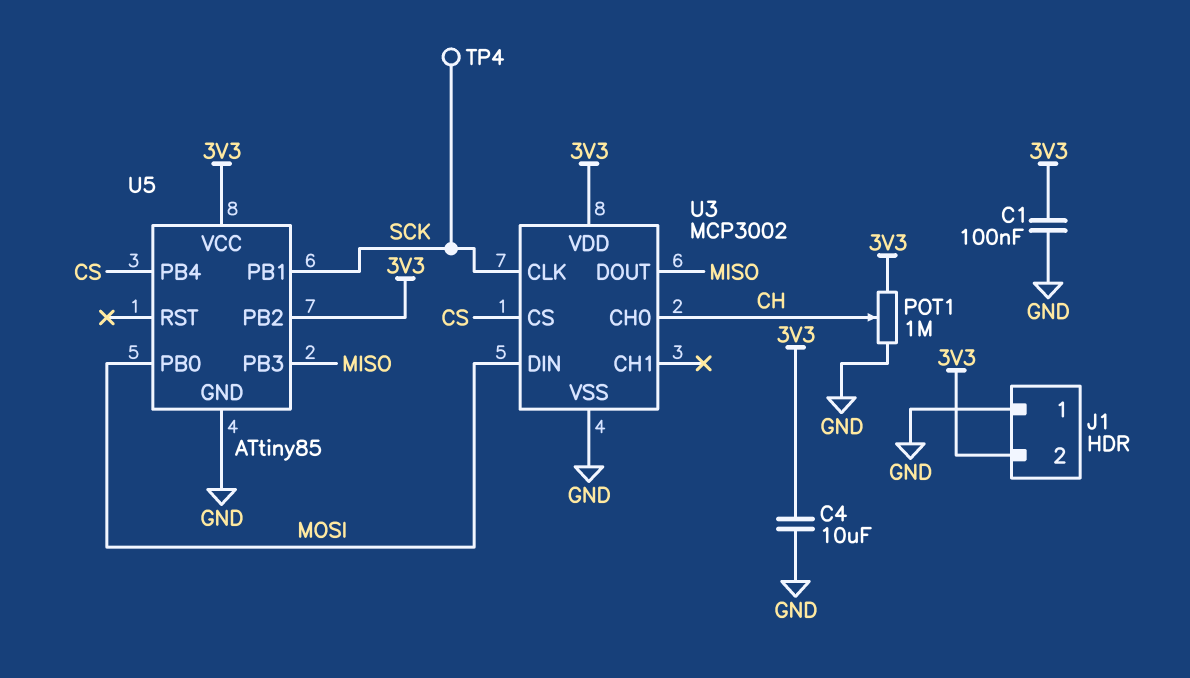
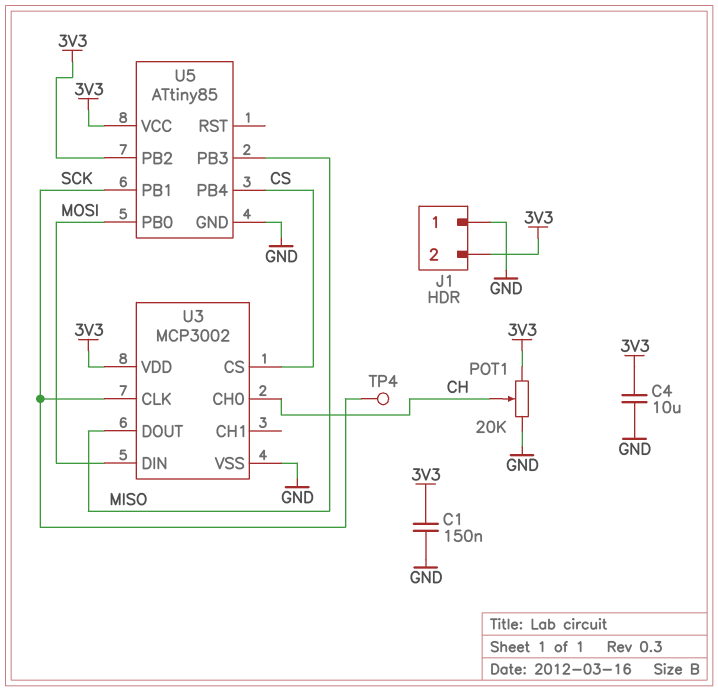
C1: 100nF (3V3, GND) -> 150nF (3V3, GND)
POT1: 1M (3V3, GND, wiper CH) -> 20k (3V3, GND, wiper CH)

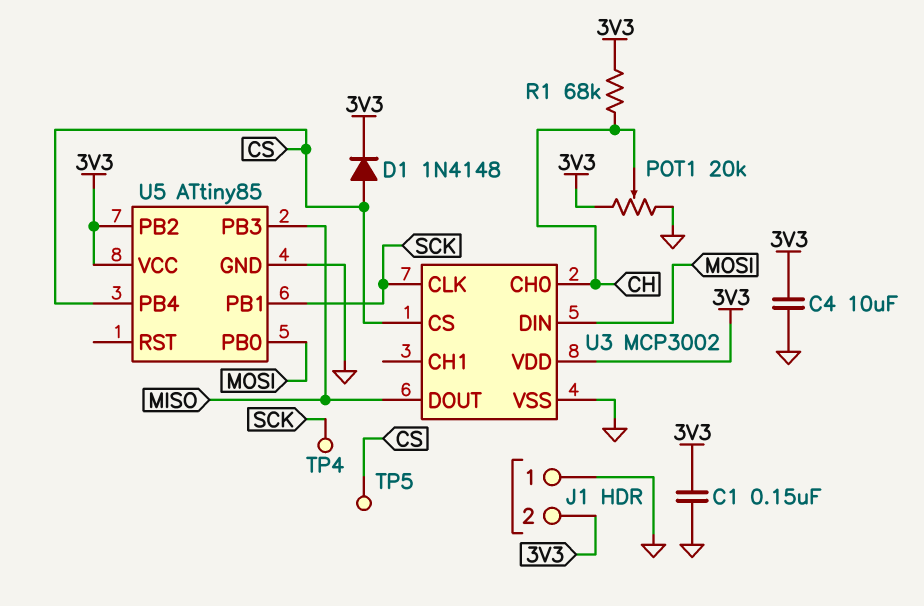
D1: none -> diode 1N4148 (A CS, K 3V3)
R1: none -> 68k (3V3, CH)
TP5: none -> test point (CS)

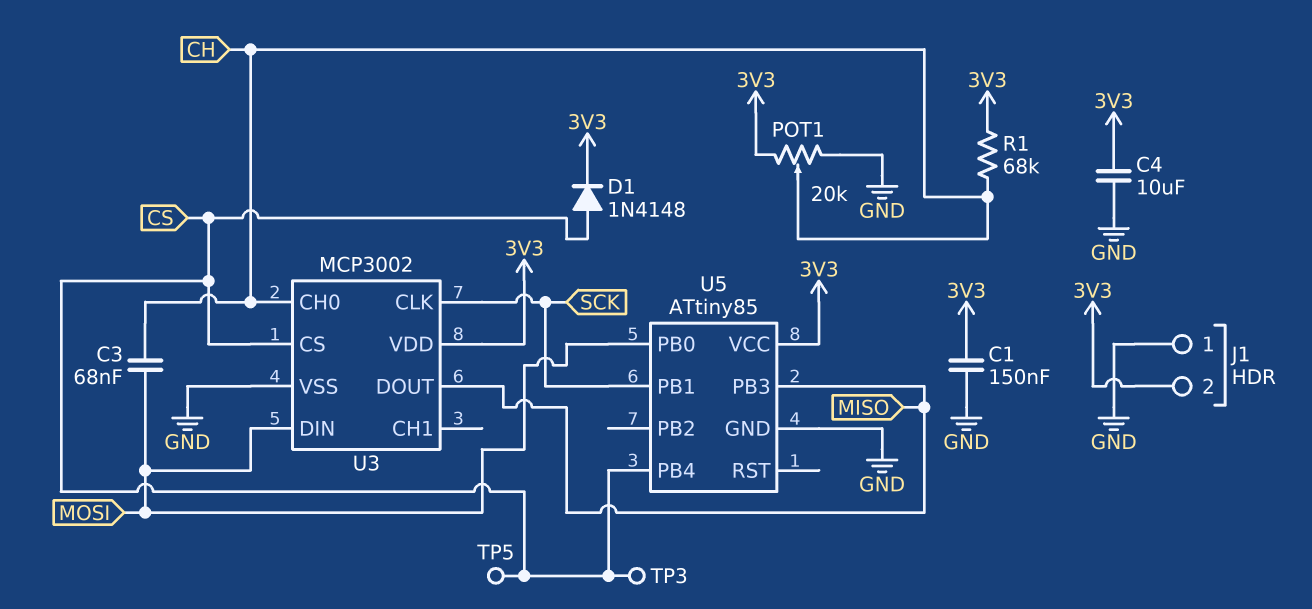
C3: none -> 68nF (CH, MOSI)
TP3: none -> test point (CS)
TP4: test point (SCK) -> none
U5 pin PB2: 3V3 -> none

